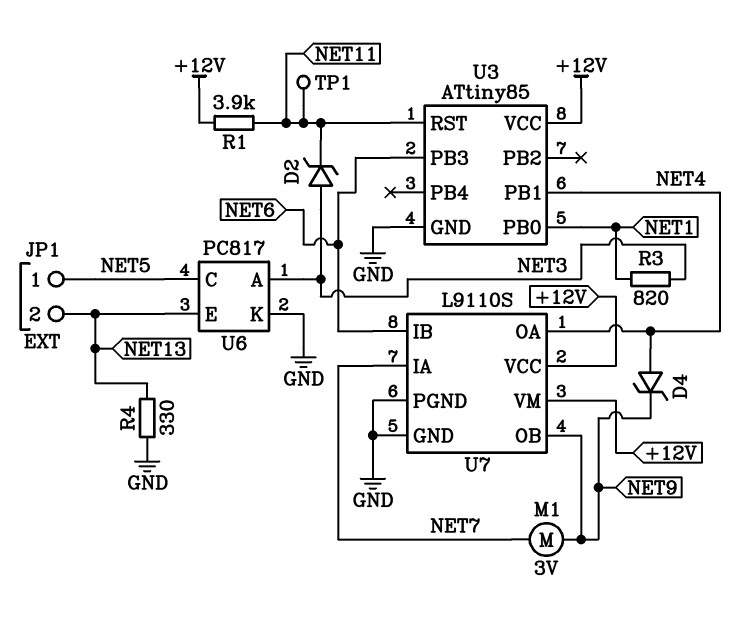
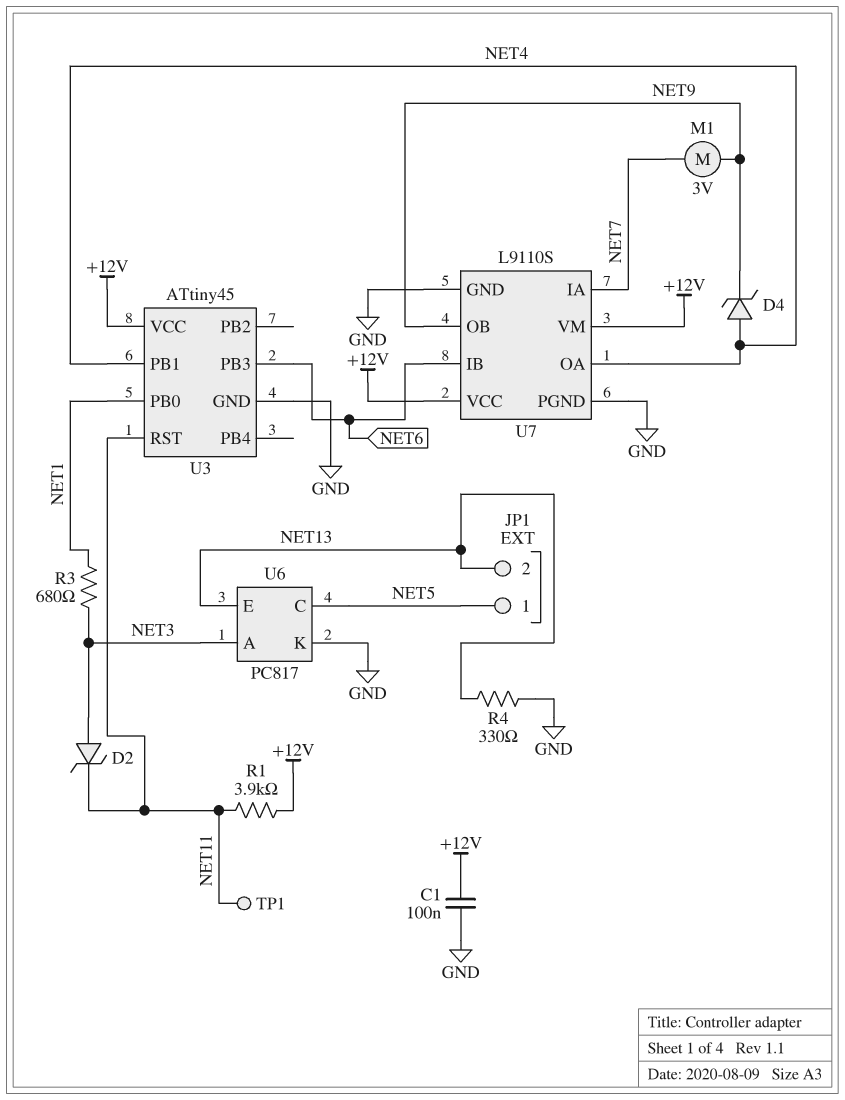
C1: none -> 100nF (+12V, GND)
R3: 820 (NET1, NET3) -> 680 (NET1, NET3)
U3: ATtiny85 -> ATtiny45

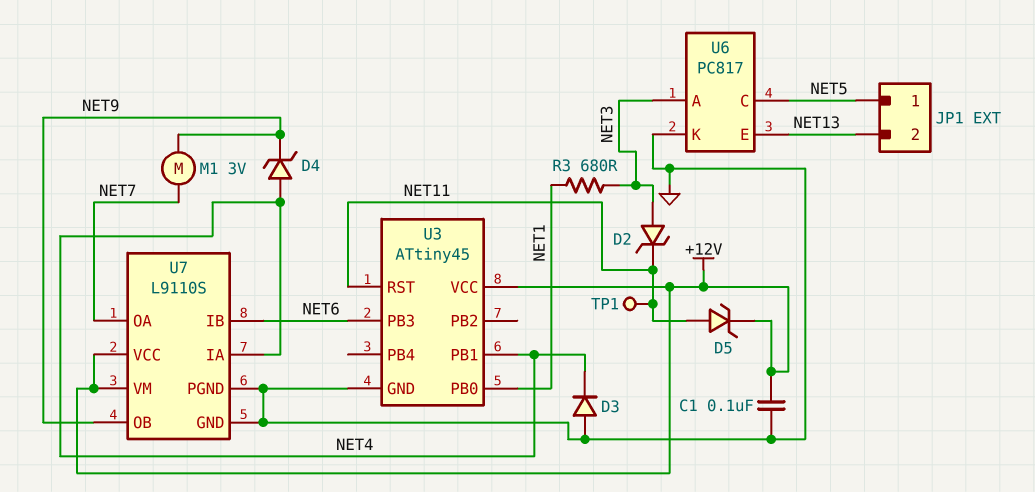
D3: none -> diode (A GND, K NET4)
D5: none -> zener (A NET11, K +12V)
R1: 3.9k (+12V, NET11) -> none
R4: 330 (GND, NET13) -> none
U7 pin IA: NET7 -> NET4
U7 pin OA: NET4 -> NET7

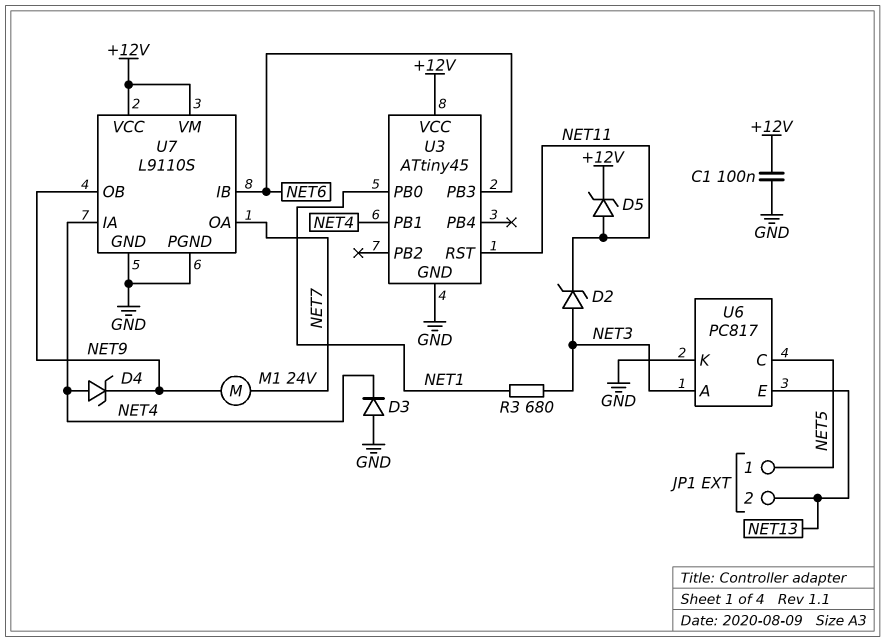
M1: motor 3V (NET7, NET9) -> motor 24V (NET7, NET9)
TP1: test point (NET11) -> none

